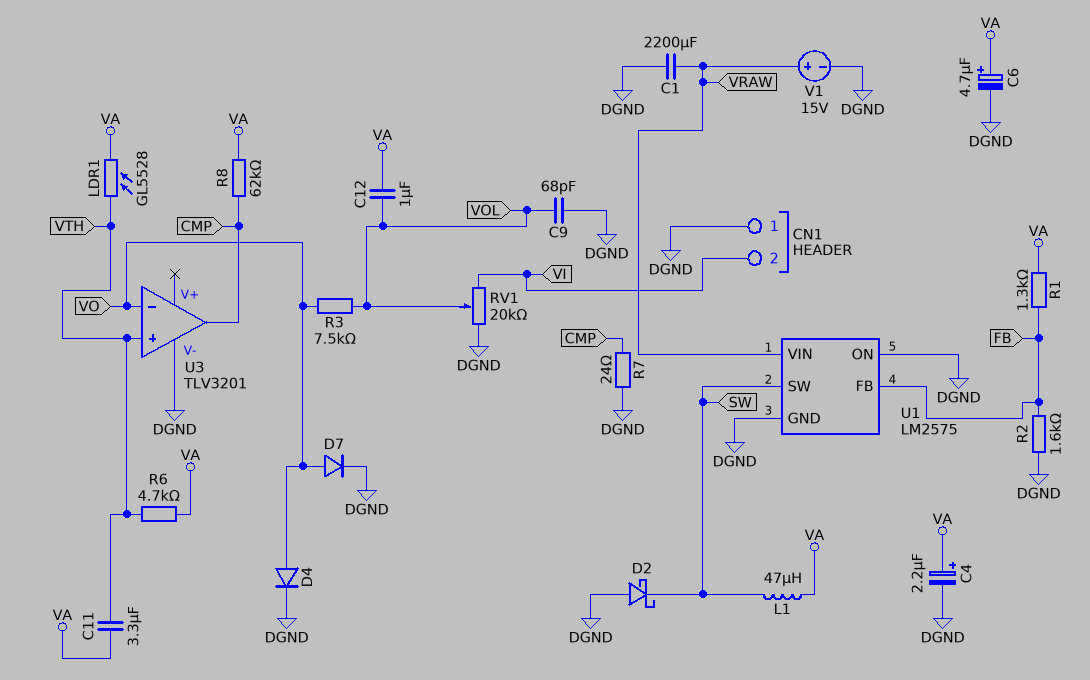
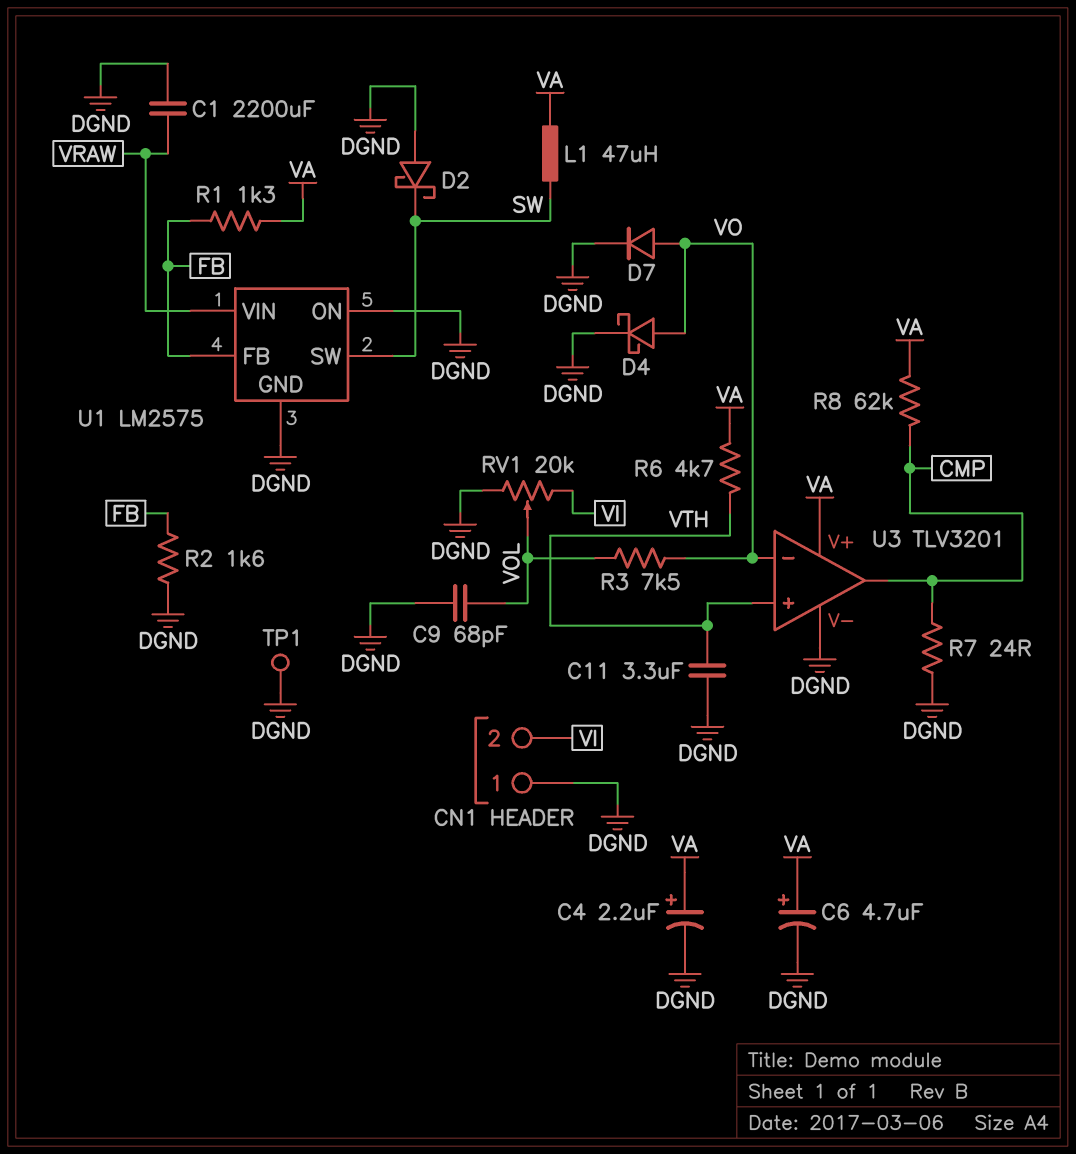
C11: 3.3uF (VA, VTH) -> 3.3uF (DGND, VTH)
C12: 1uF (VA, VOL) -> none
D4: diode (A VO, K DGND) -> schottky (A VO, K DGND)
LDR1: GL5528 (VA, VTH) -> none
TP1: none -> test point (DGND)
U3 pin V+: none -> VA
V1: 15V (plus VRAW, minus DGND) -> none

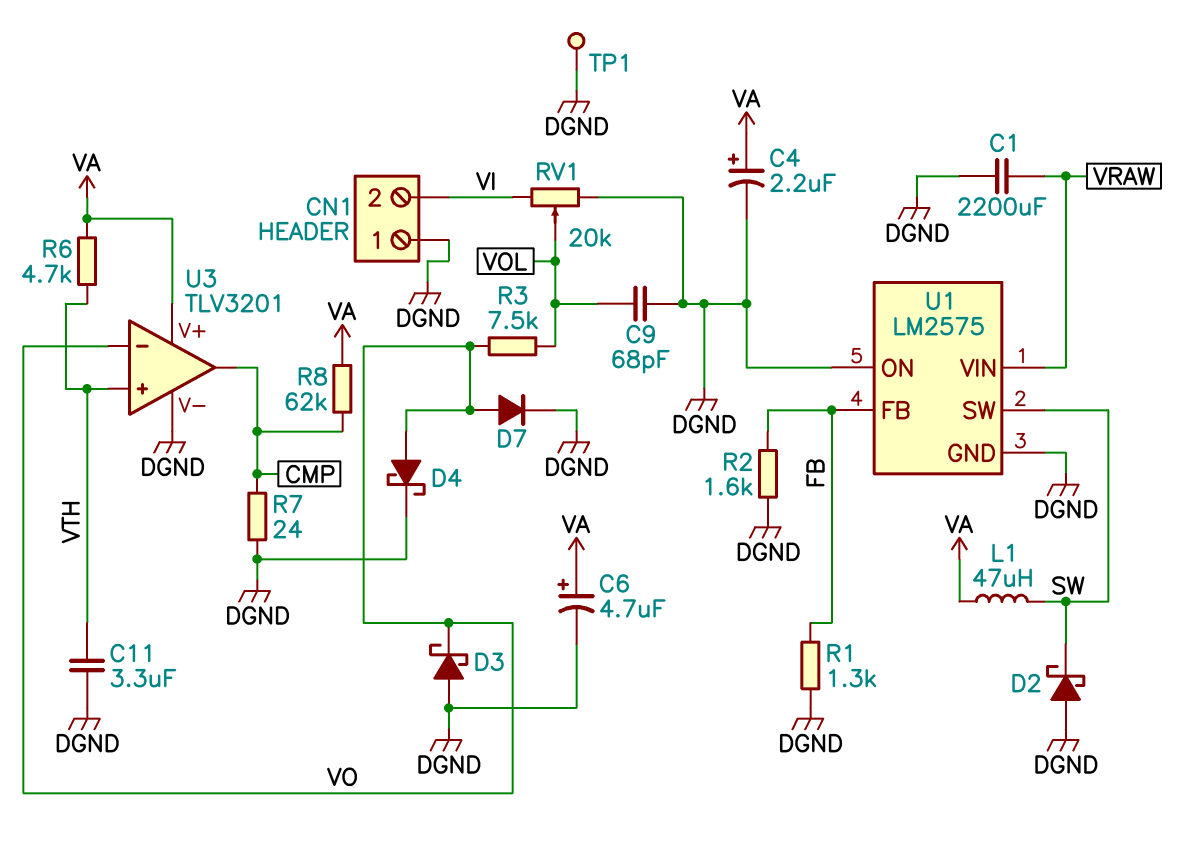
D3: none -> schottky (A DGND, K VO)
R1: 1.3k (FB, VA) -> 1.3k (DGND, FB)

